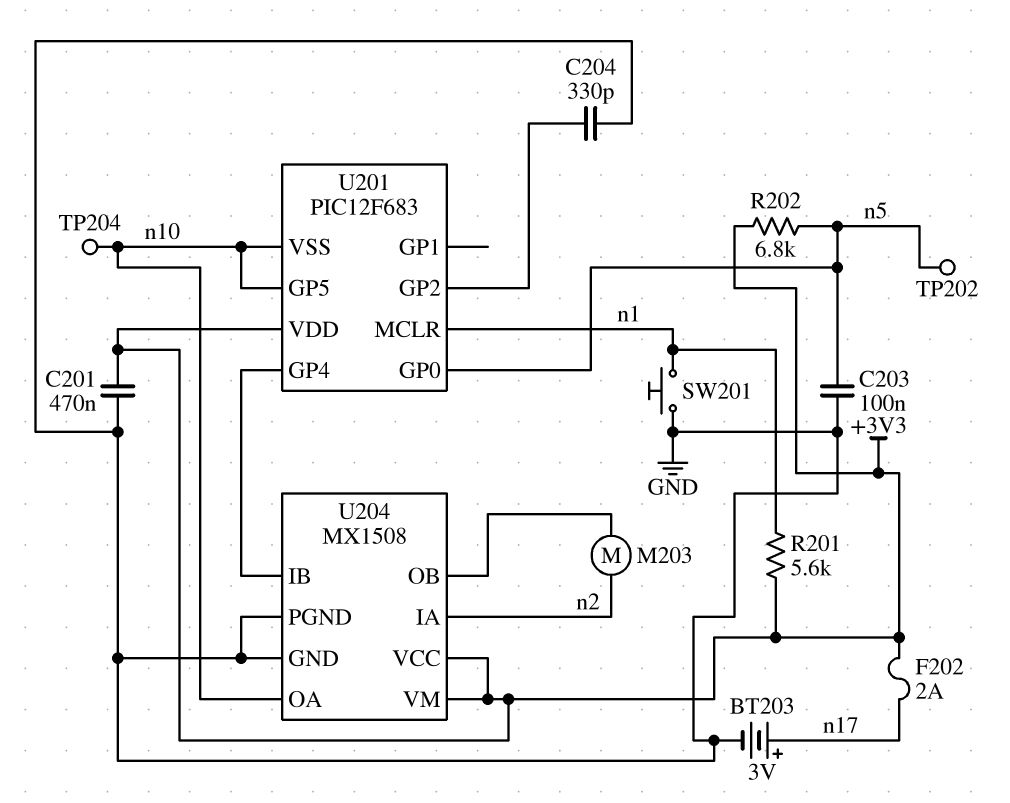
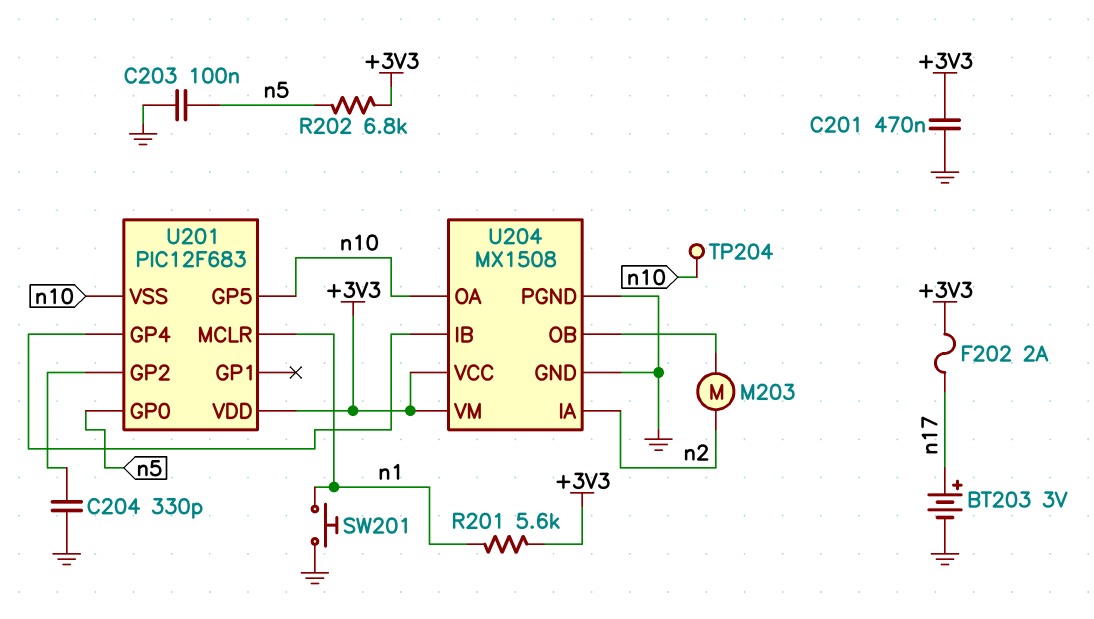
TP202: test point (n5) -> none

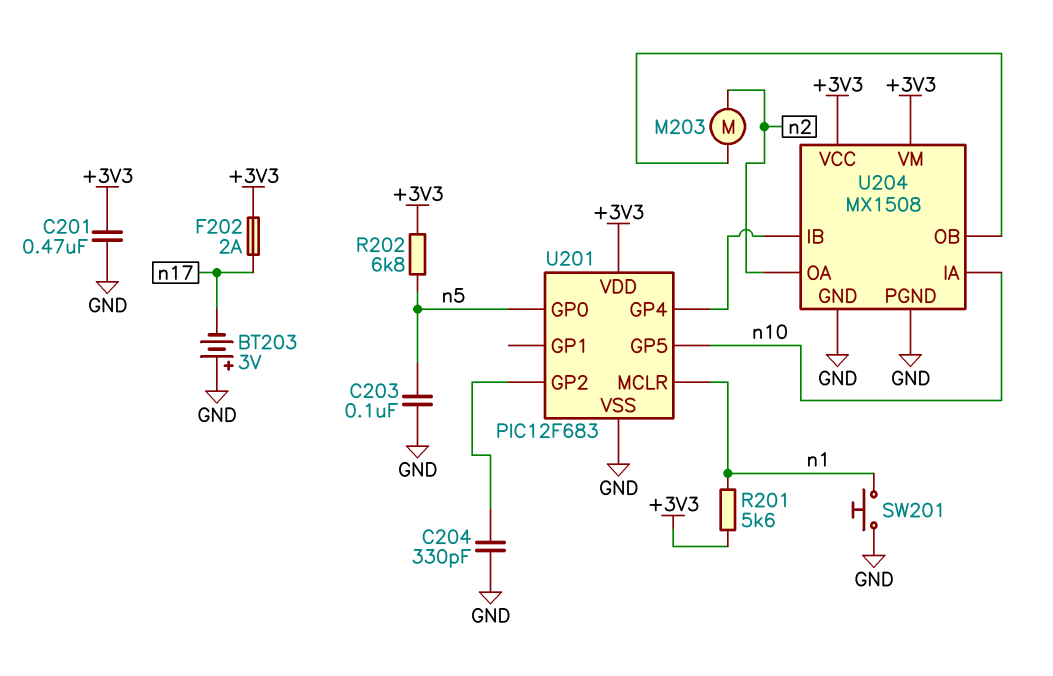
BT203: 3V (plus n17, minus GND) -> 3V (plus GND, minus n17)
TP204: test point (n10) -> none
U201 pin VSS: n10 -> GND
U204 pin IA: n2 -> n10
U204 pin OA: n10 -> n2

